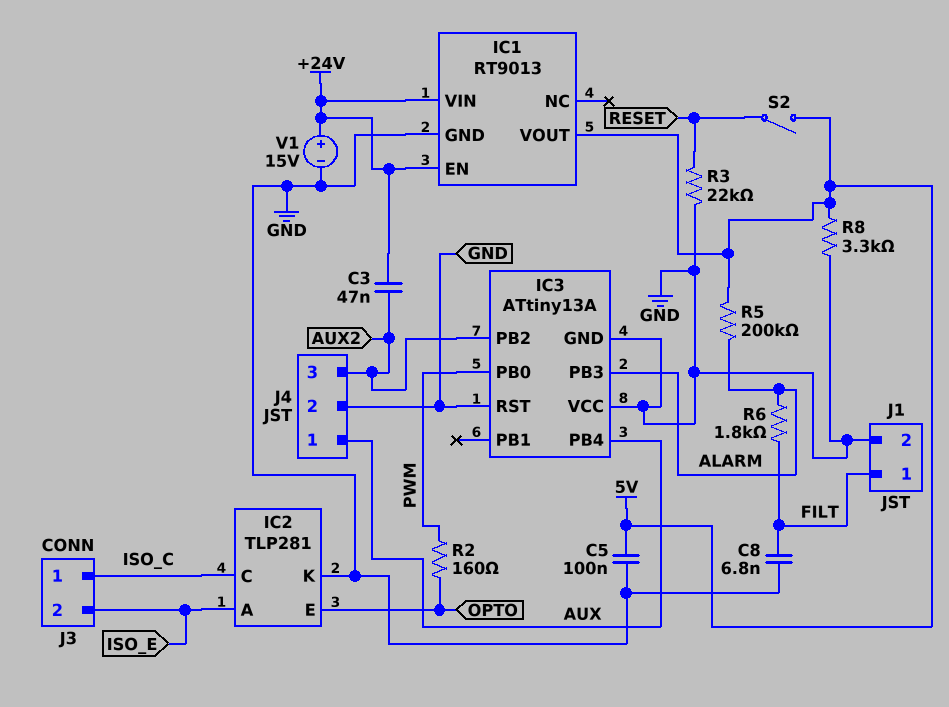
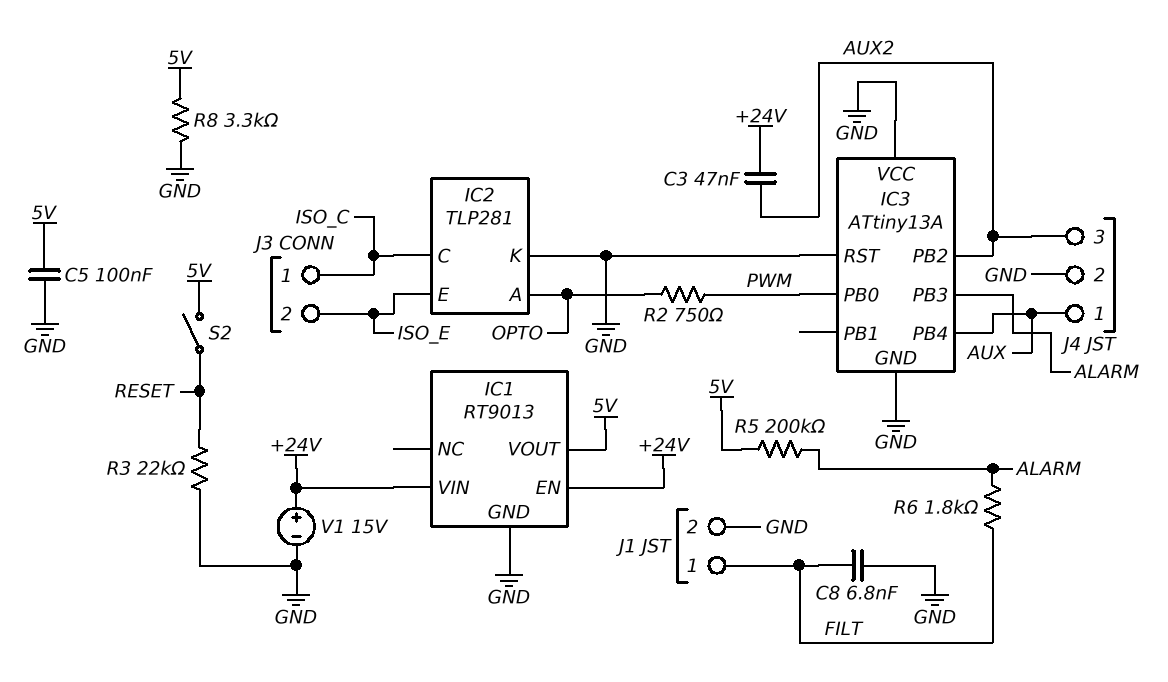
IC2 pin A: ISO_E -> OPTO
IC2 pin E: OPTO -> ISO_E
R2: 160 (OPTO, PWM) -> 750 (OPTO, PWM)

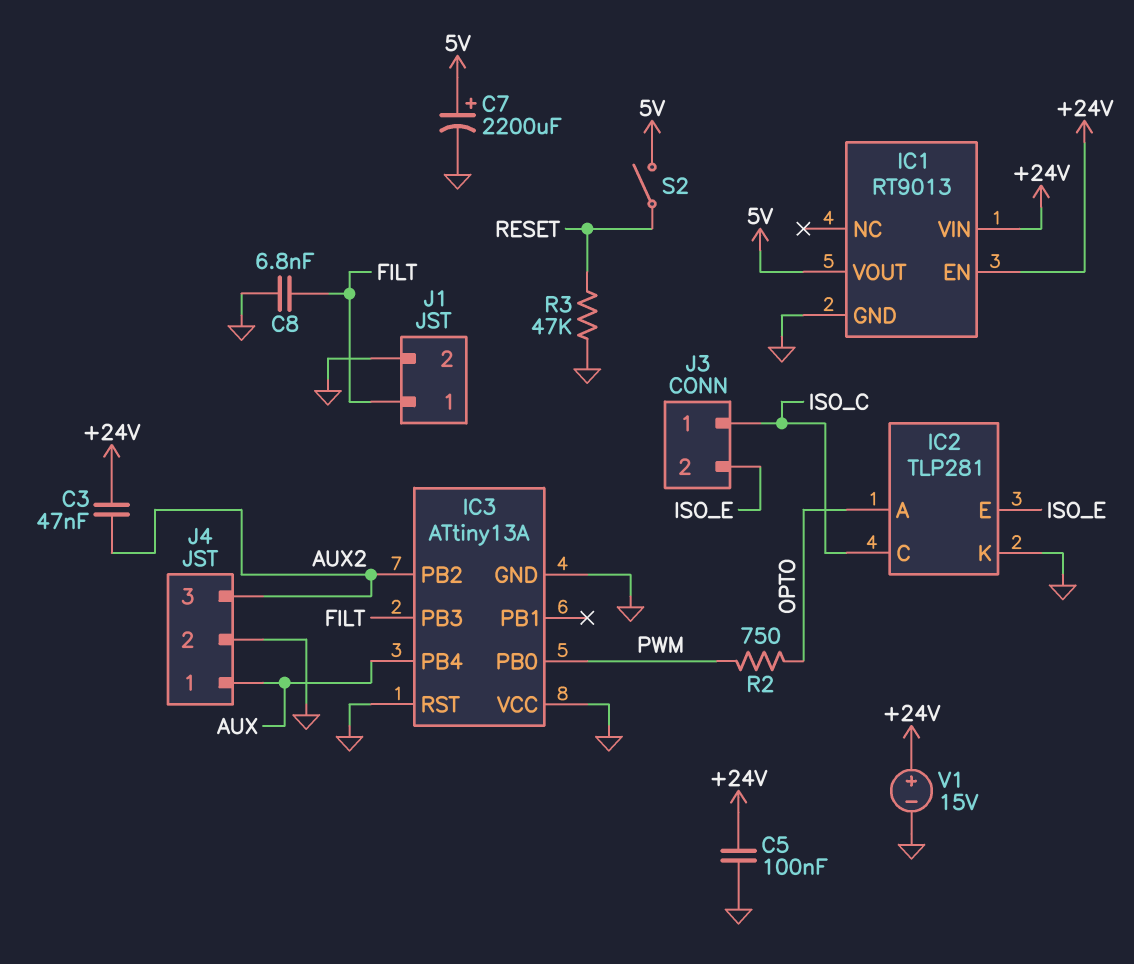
C5: 100nF (5V, GND) -> 100nF (+24V, GND)
C7: none -> 2200uF (plus 5V, minus GND)
IC3 pin PB3: ALARM -> FILT
R3: 22k (GND, RESET) -> 47k (GND, RESET)
R5: 200k (5V, ALARM) -> none
R6: 1.8k (ALARM, FILT) -> none
R8: 3.3k (5V, GND) -> none

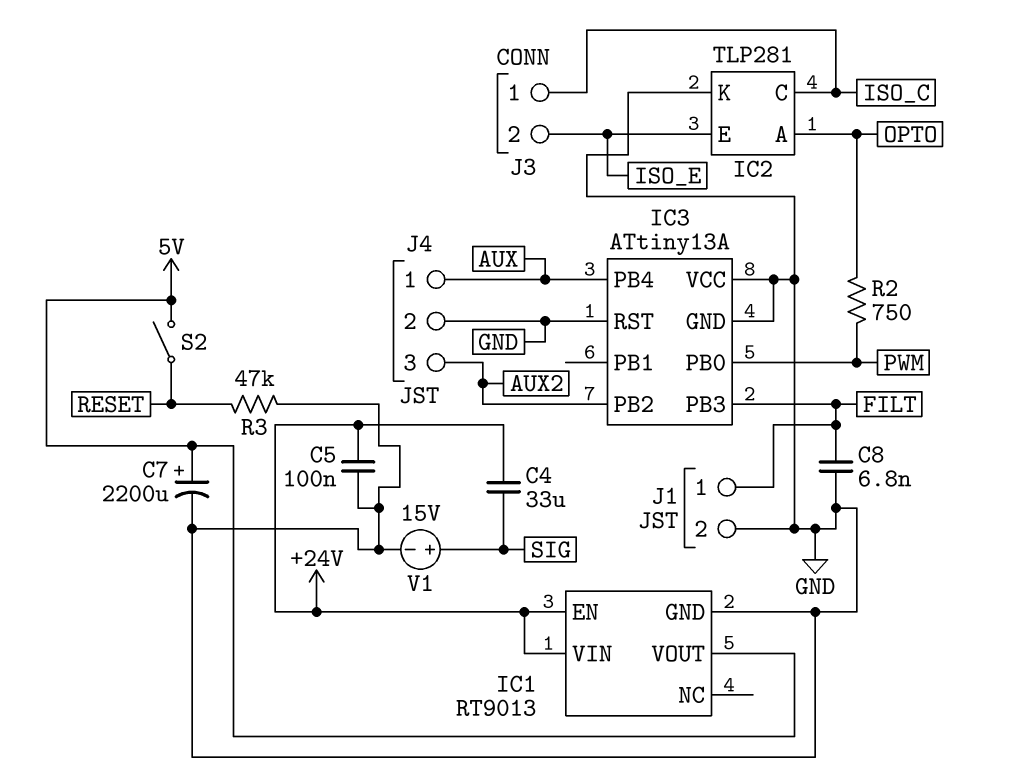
C3: 47nF (+24V, AUX2) -> none
C4: none -> 33uF (+24V, SIG)
V1: 15V (plus +24V, minus GND) -> 15V (plus SIG, minus GND)

